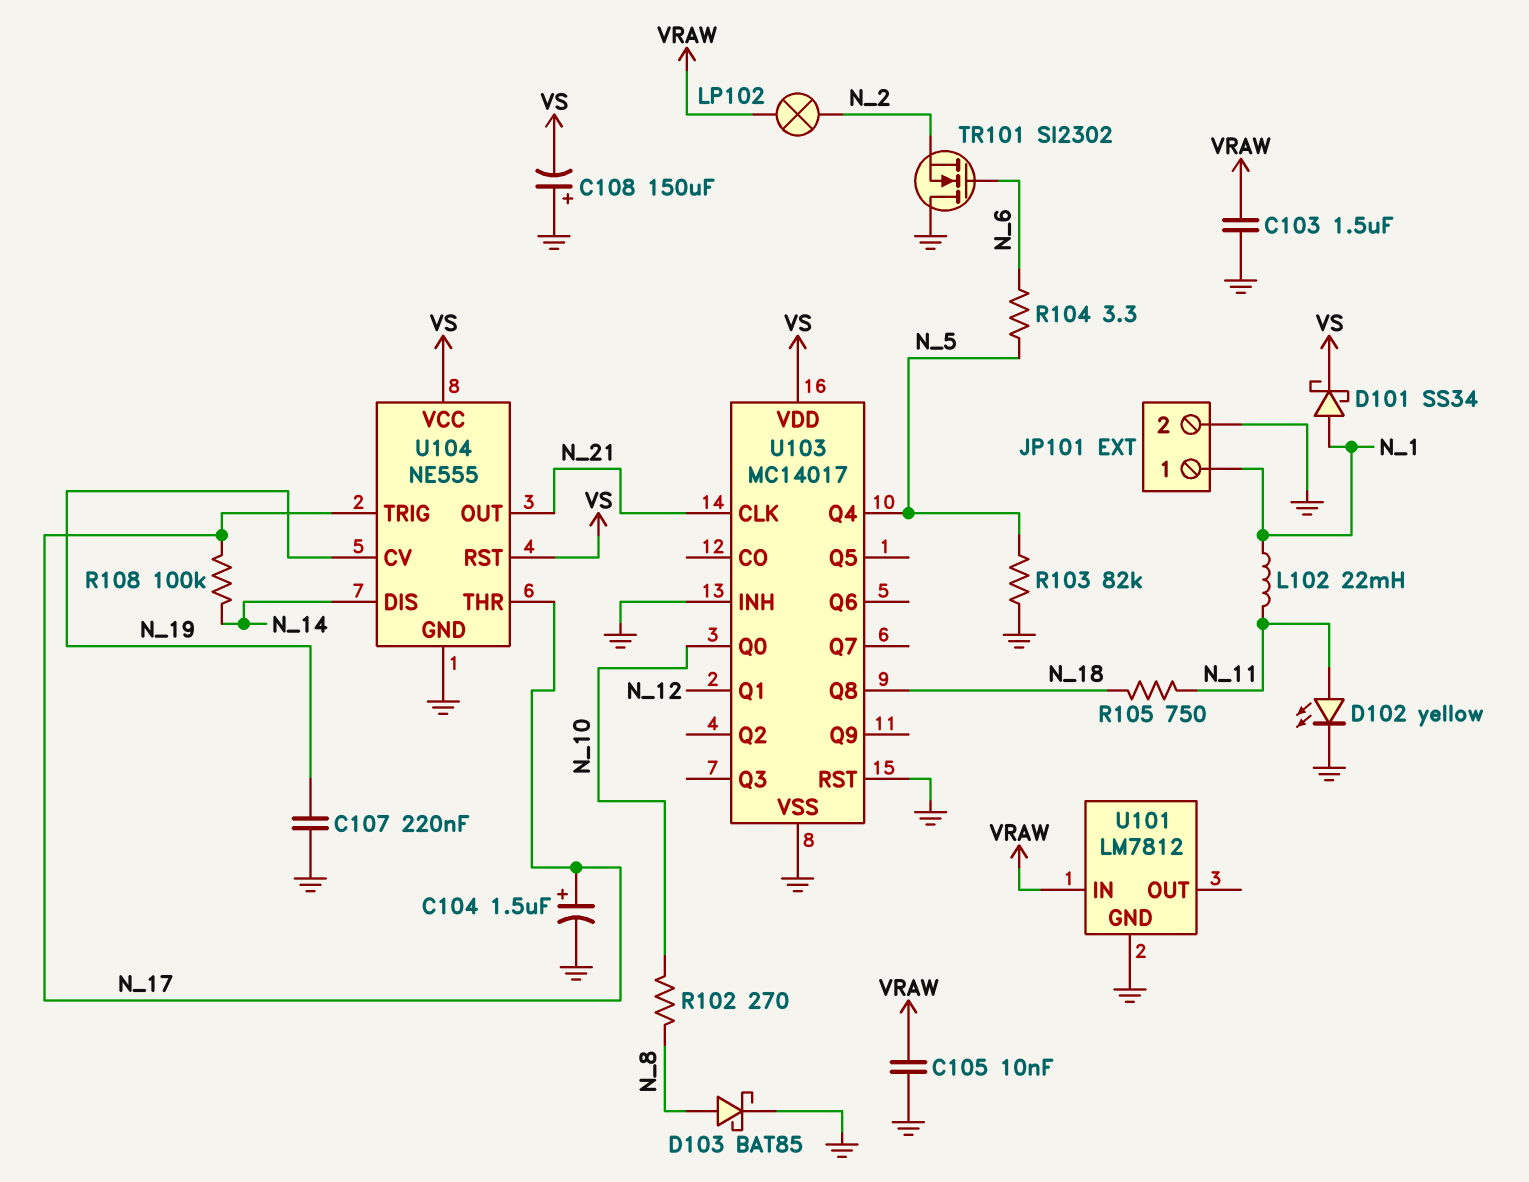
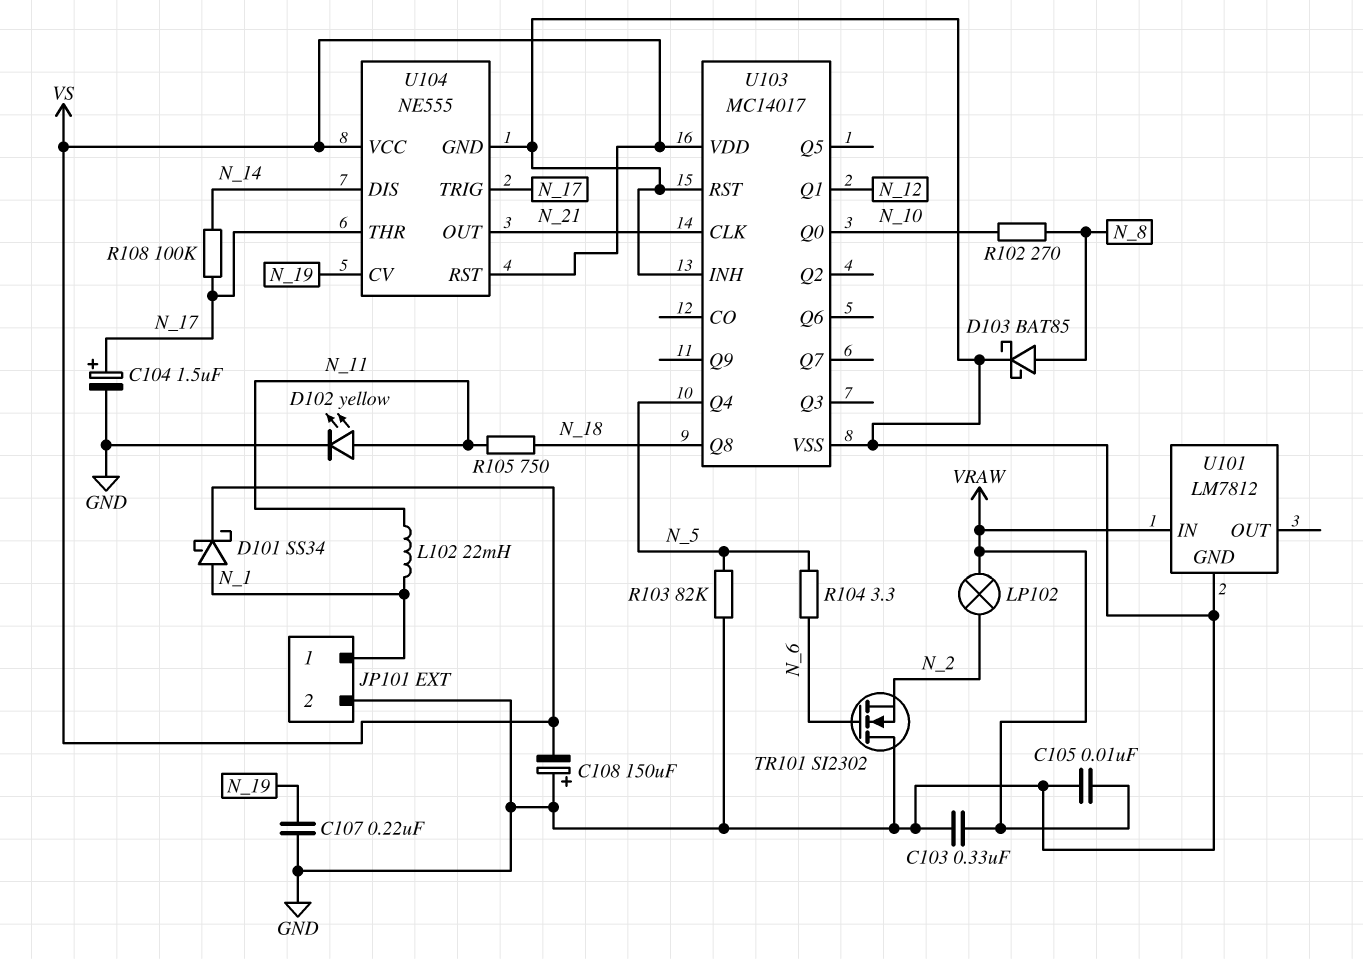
C103: 1.5uF (GND, VRAW) -> 330nF (GND, VRAW)

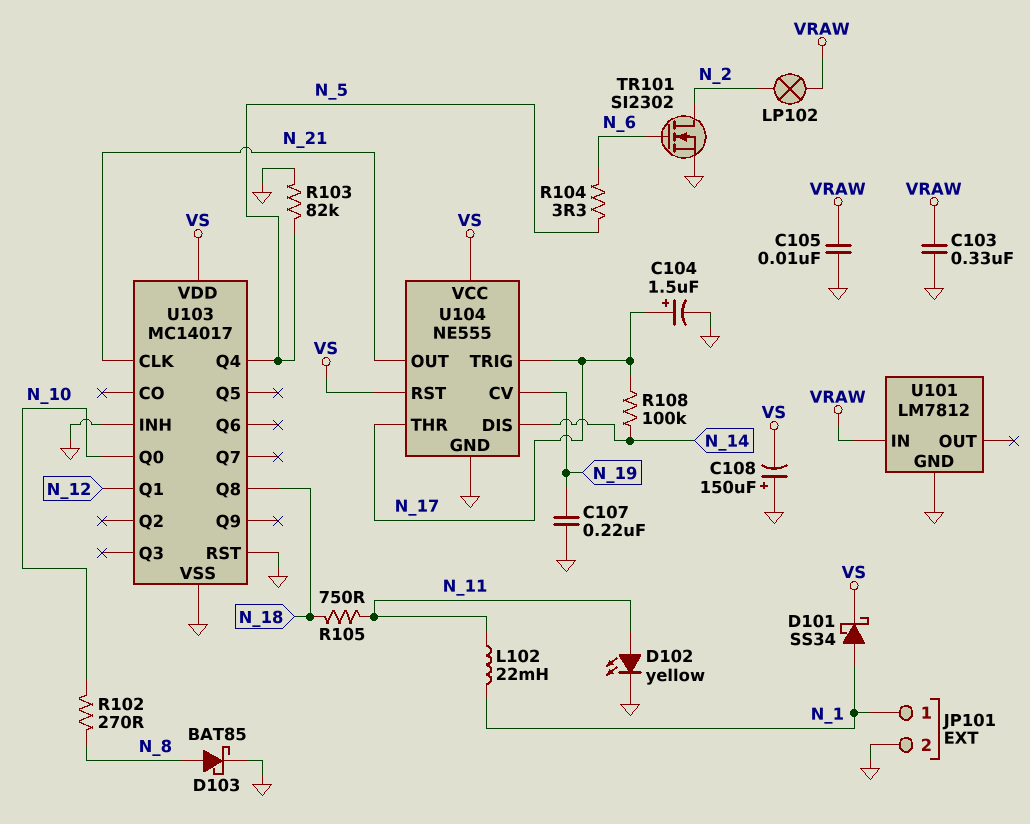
TR101: NMOS SI2302 (G N_6, D GND, S N_2) -> NMOS SI2302 (G N_6, D N_2, S GND)

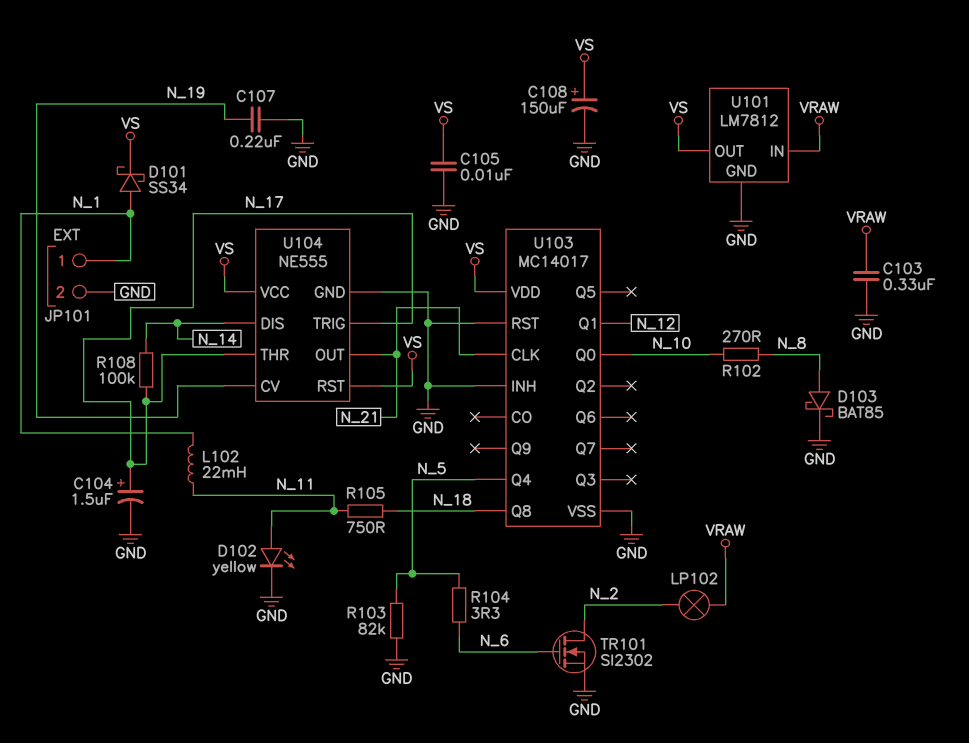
C105: 10nF (GND, VRAW) -> 10nF (GND, VS)
C108: 150uF (plus GND, minus VS) -> 150uF (plus VS, minus GND)
U101 pin OUT: none -> VS

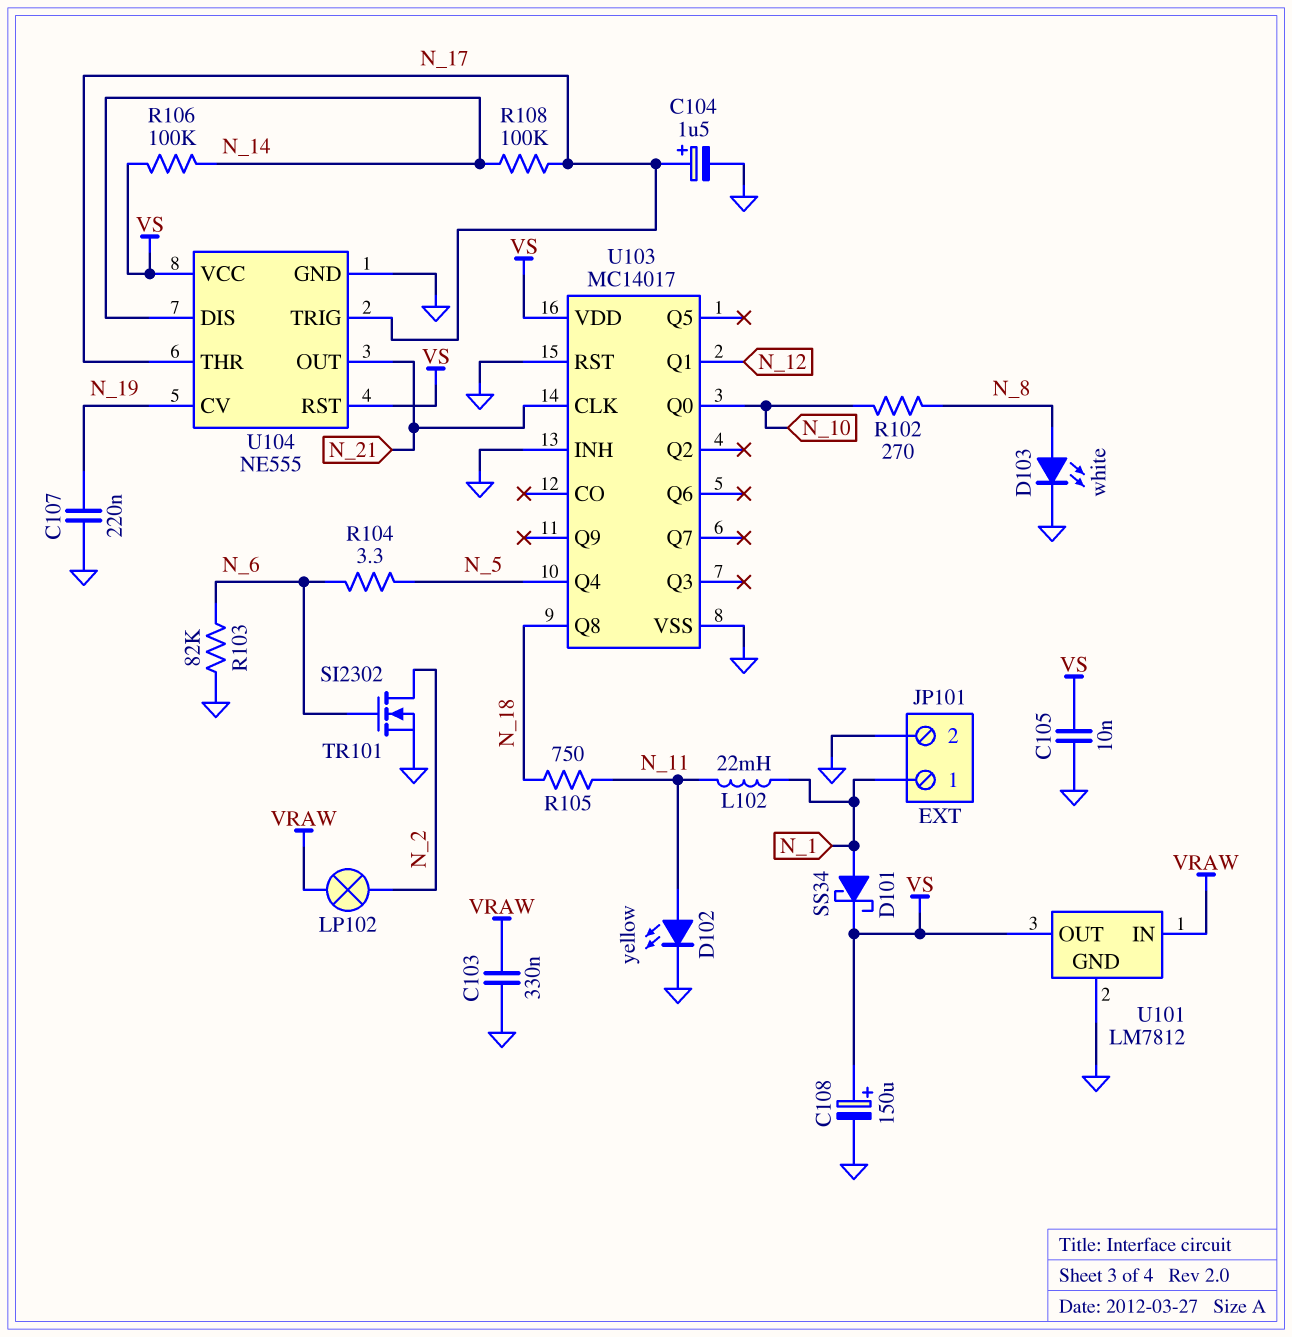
D103: schottky BAT85 (A N_8, K GND) -> LED white (A N_8, K GND)
R103: 82k (GND, N_5) -> 82k (GND, N_6)
R106: none -> 100k (N_14, VS)

